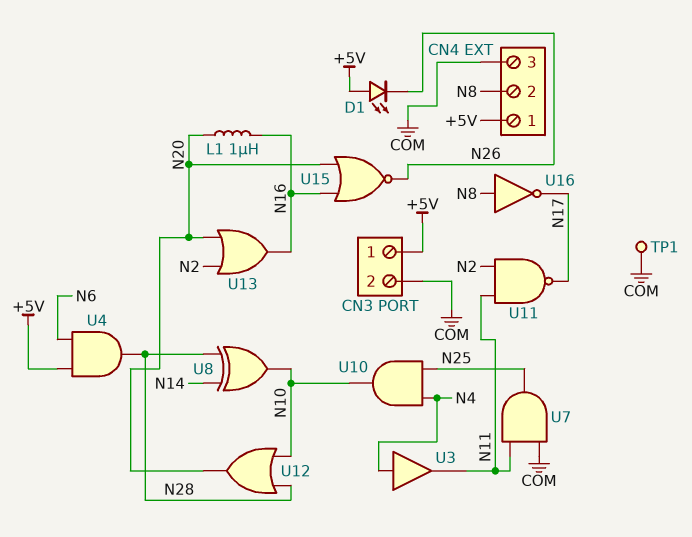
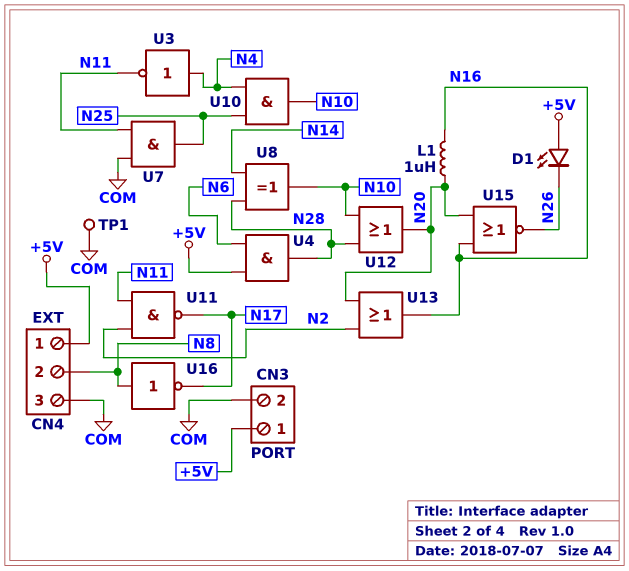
U3: buffer (in N4, out N11) -> NOT (in N4, out N11)

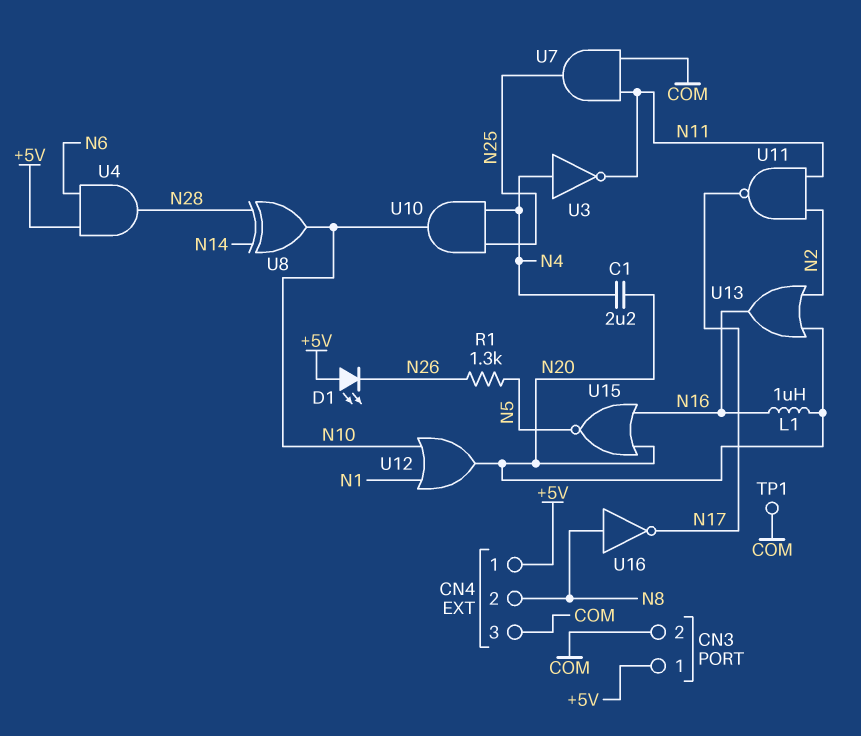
C1: none -> 2.2uF (N4, N20)
R1: none -> 1.3k (N5, N26)
U12: OR (in N10, in N28, out N20) -> OR (in N1, in N10, out N20)
U15: NOR (in N16, in N20, out N26) -> NOR (in N16, in N20, out N5)

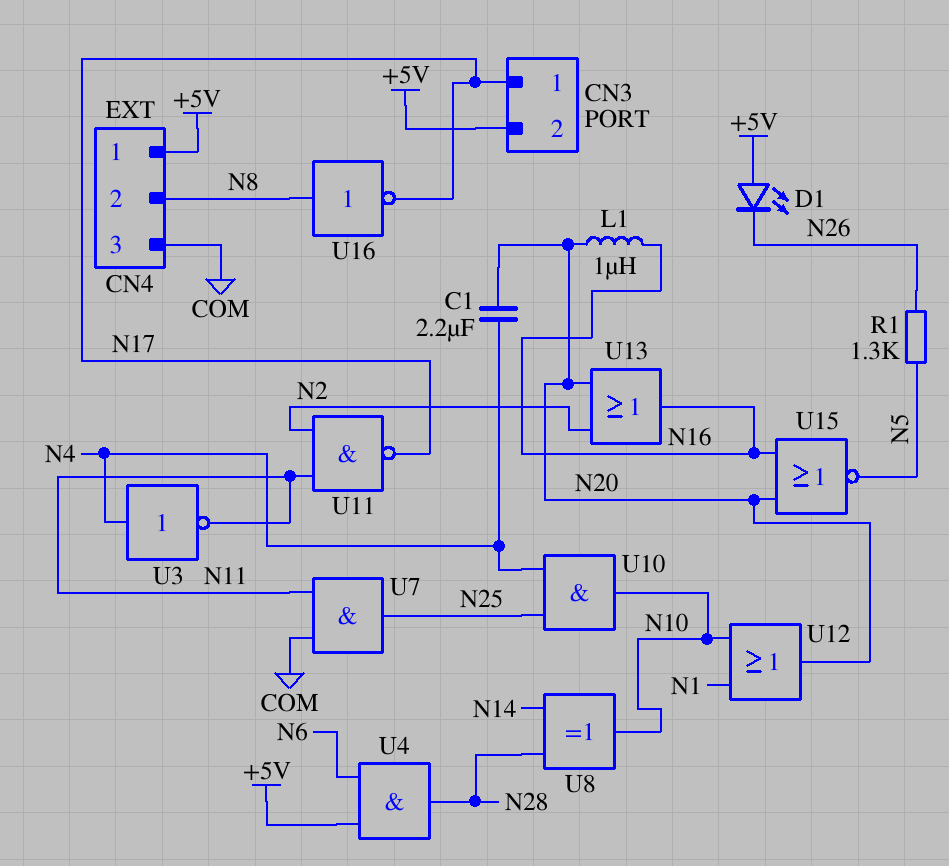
CN3 pin 1: +5V -> N17
CN3 pin 2: COM -> +5V
TP1: test point (COM) -> none

